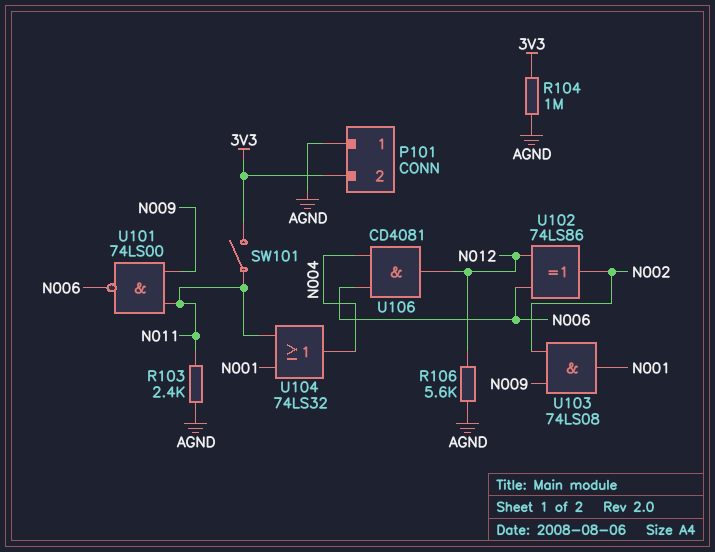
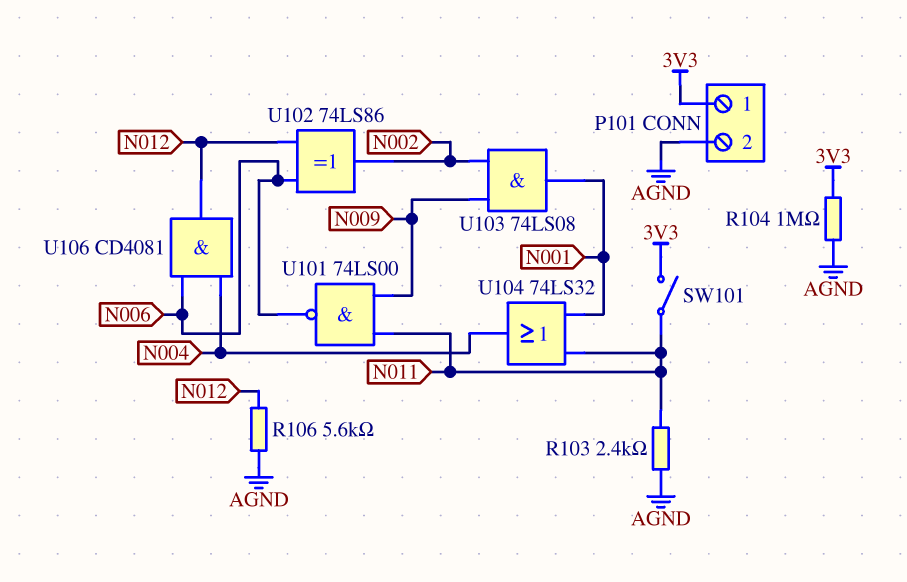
P101 pin 1: AGND -> 3V3
P101 pin 2: 3V3 -> AGND

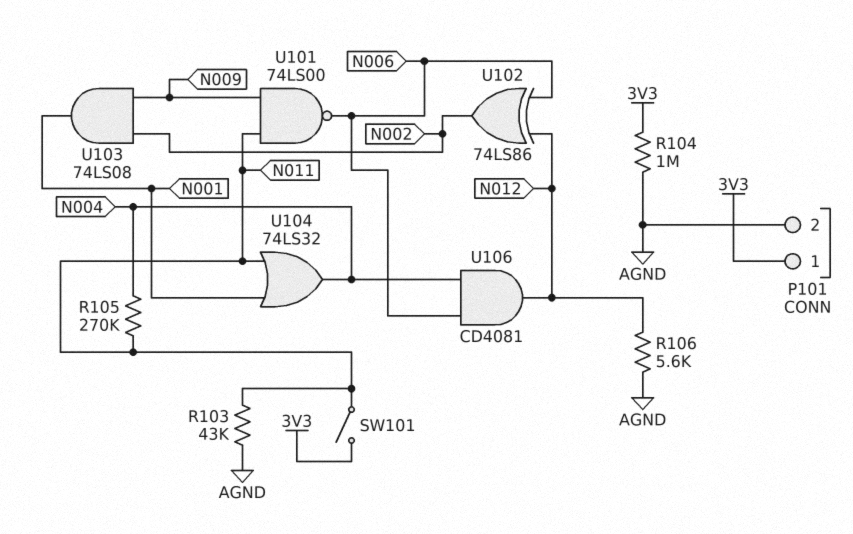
R103: 2.4k (AGND, N011) -> 43k (AGND, N011)
R105: none -> 270k (N004, N011)

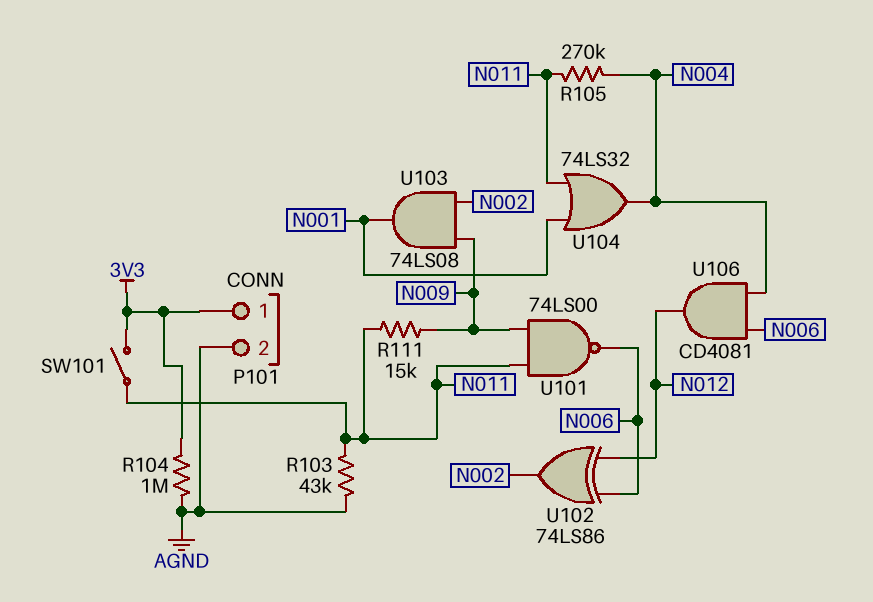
R106: 5.6k (AGND, N012) -> none
R111: none -> 15k (N009, N011)

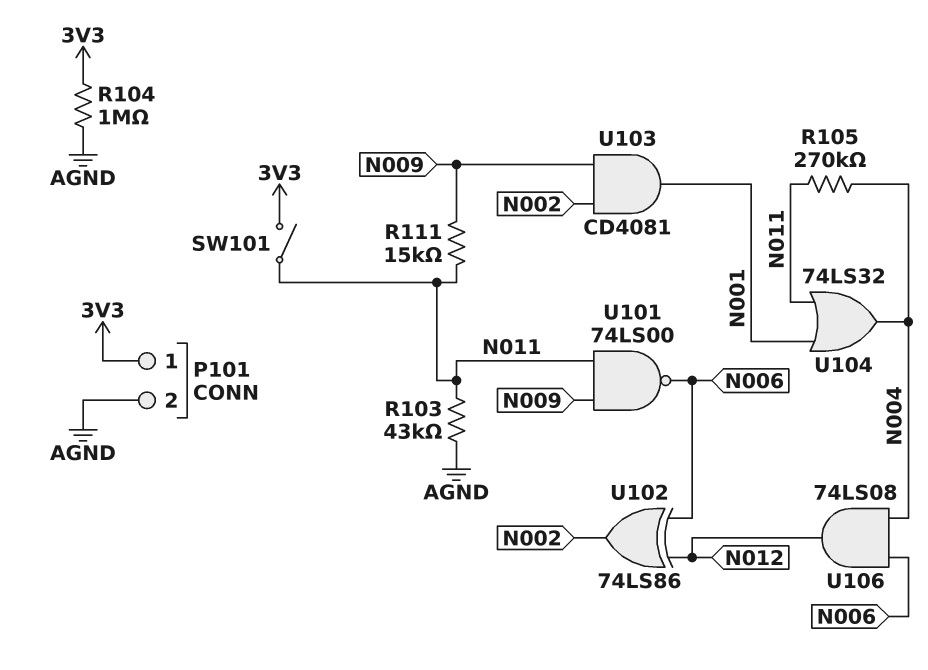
U103: AND 74LS08 (in N002, in N009, out N001) -> AND CD4081 (in N002, in N009, out N001)
U106: AND CD4081 (in N004, in N006, out N012) -> AND 74LS08 (in N004, in N006, out N012)

